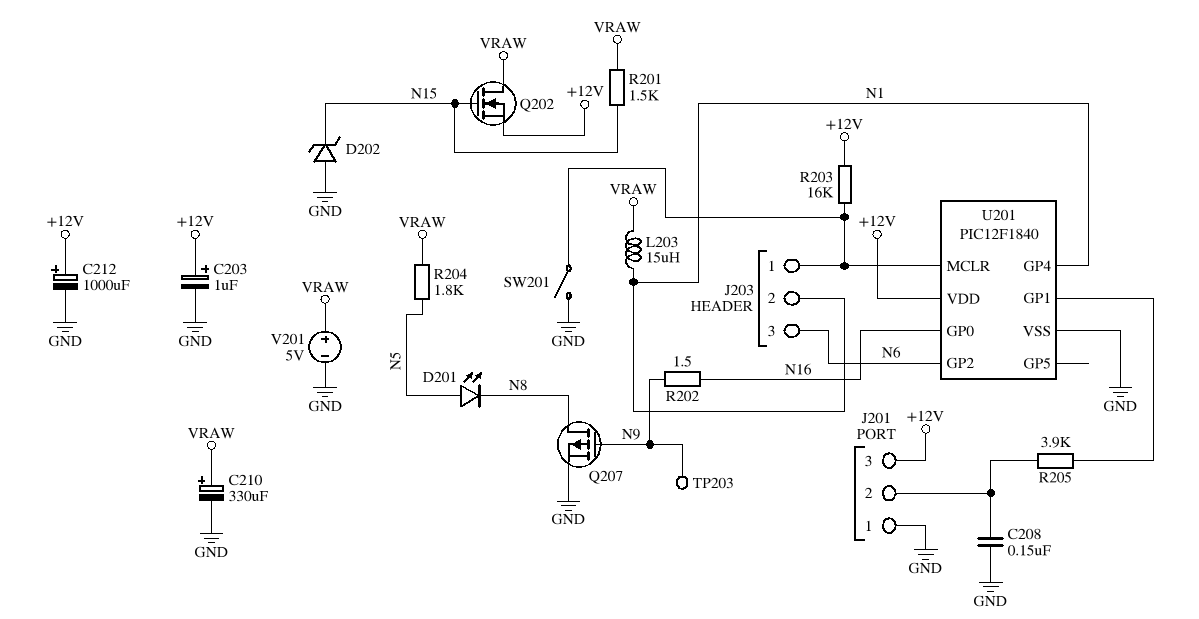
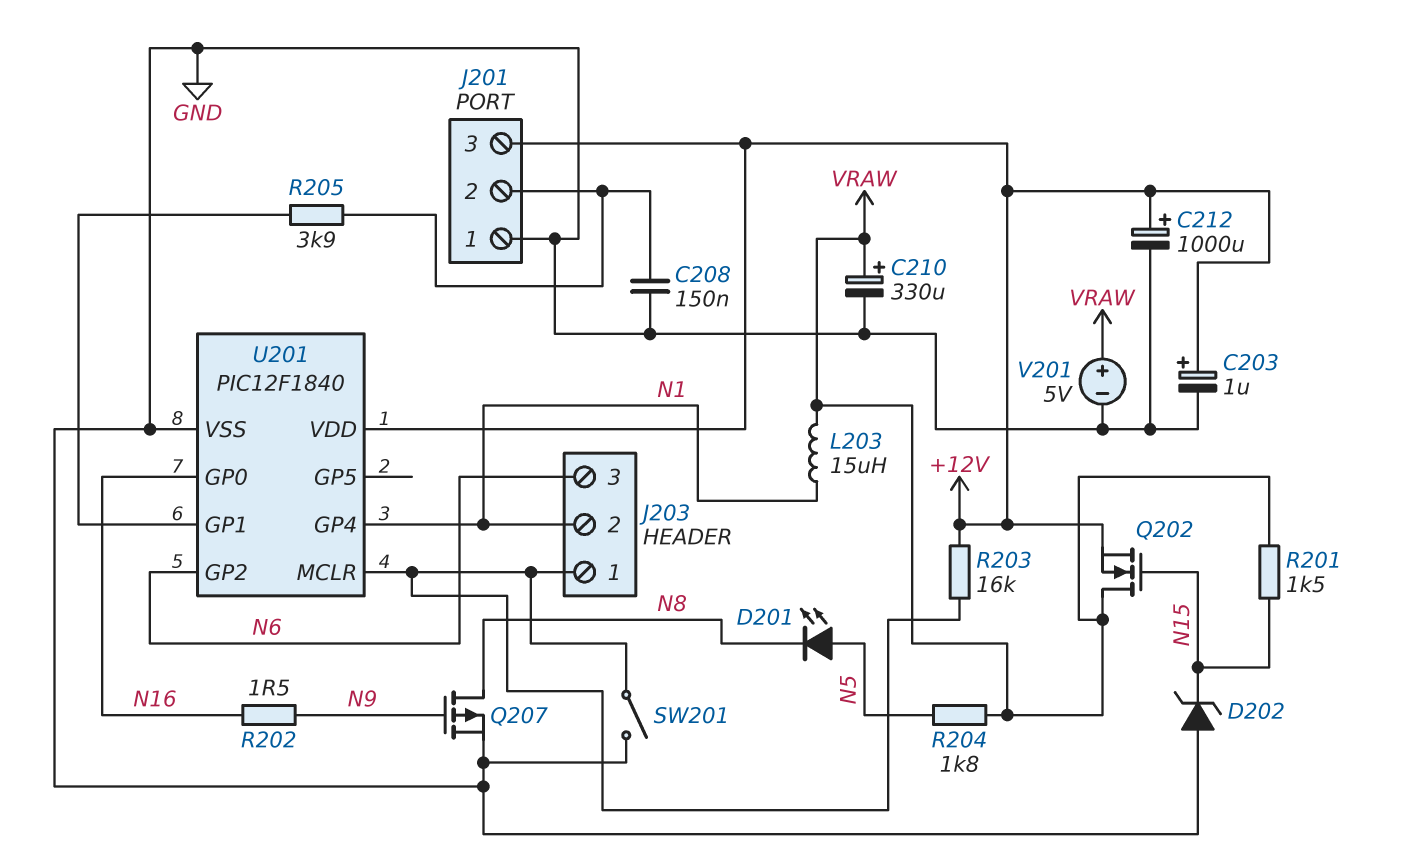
TP203: test point (N9) -> none

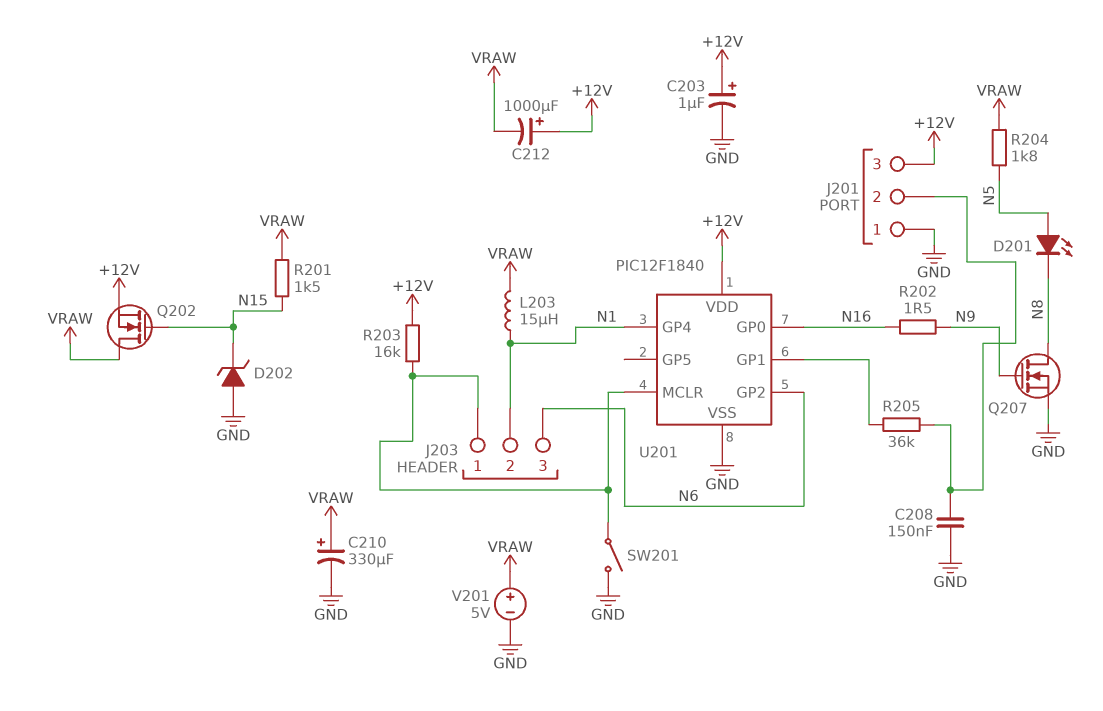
C212: 1000uF (plus +12V, minus GND) -> 1000uF (plus +12V, minus VRAW)
Q207: PMOS (G N9, D N8, S GND) -> NMOS (G N9, D N8, S GND)
R205: 3.9k (J201/2, U201/GP1) -> 36k (J201/2, U201/GP1)

